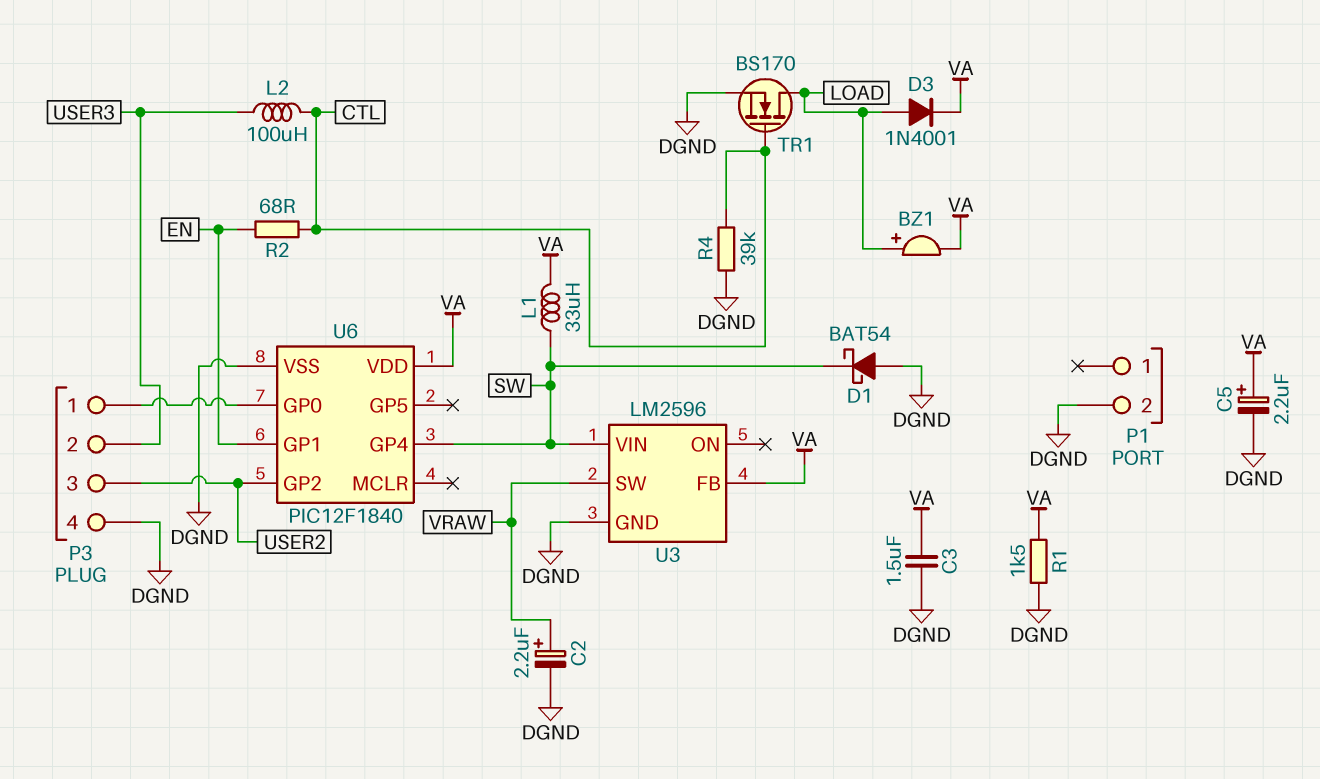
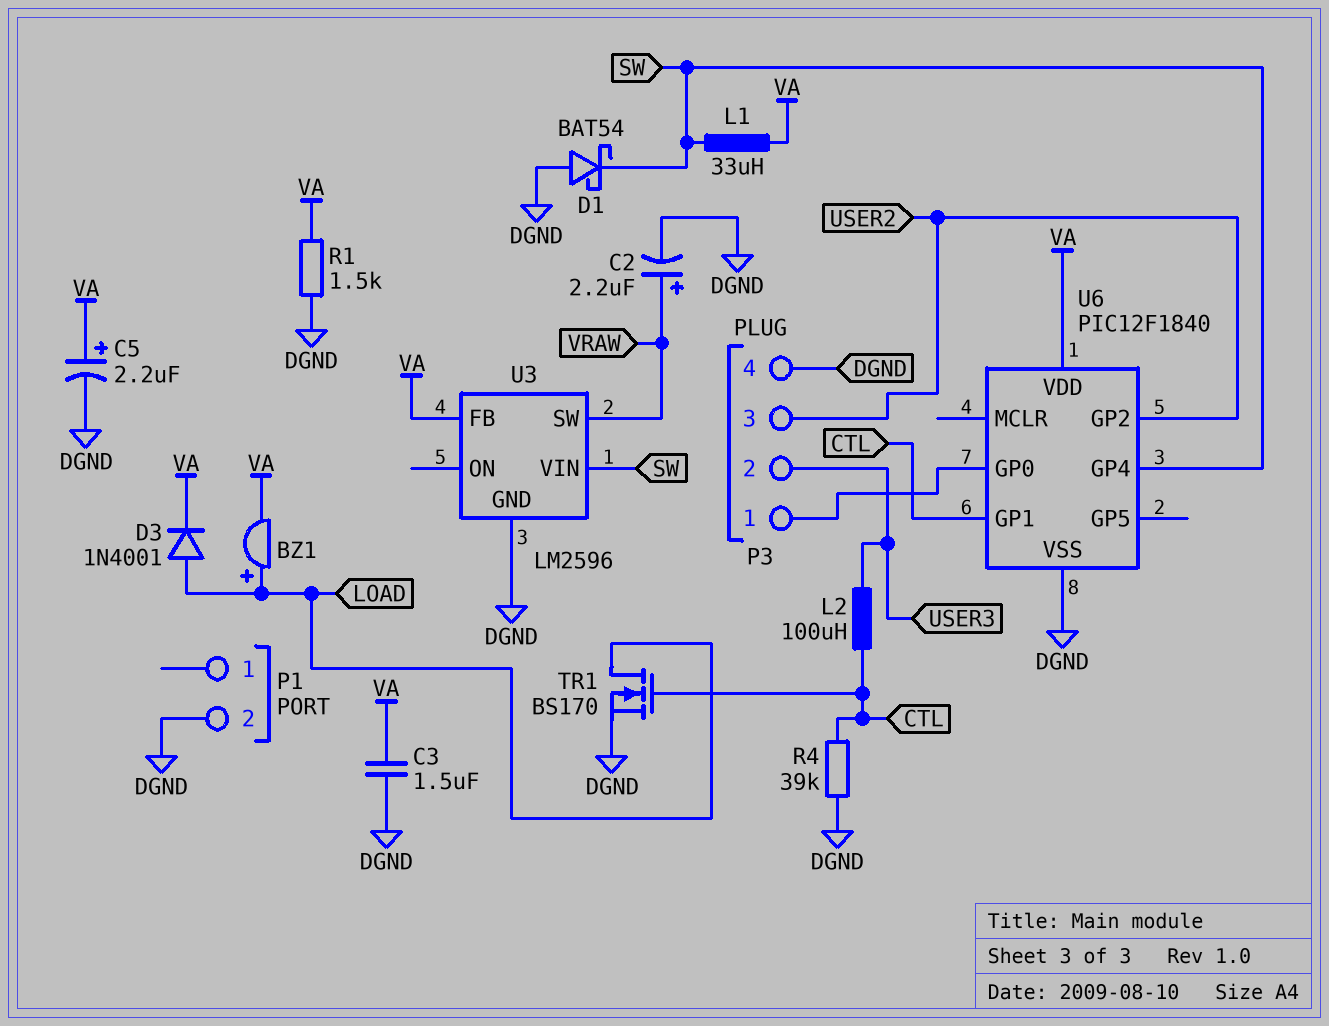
R2: 68 (CTL, EN) -> none
U6 pin GP1: EN -> CTL

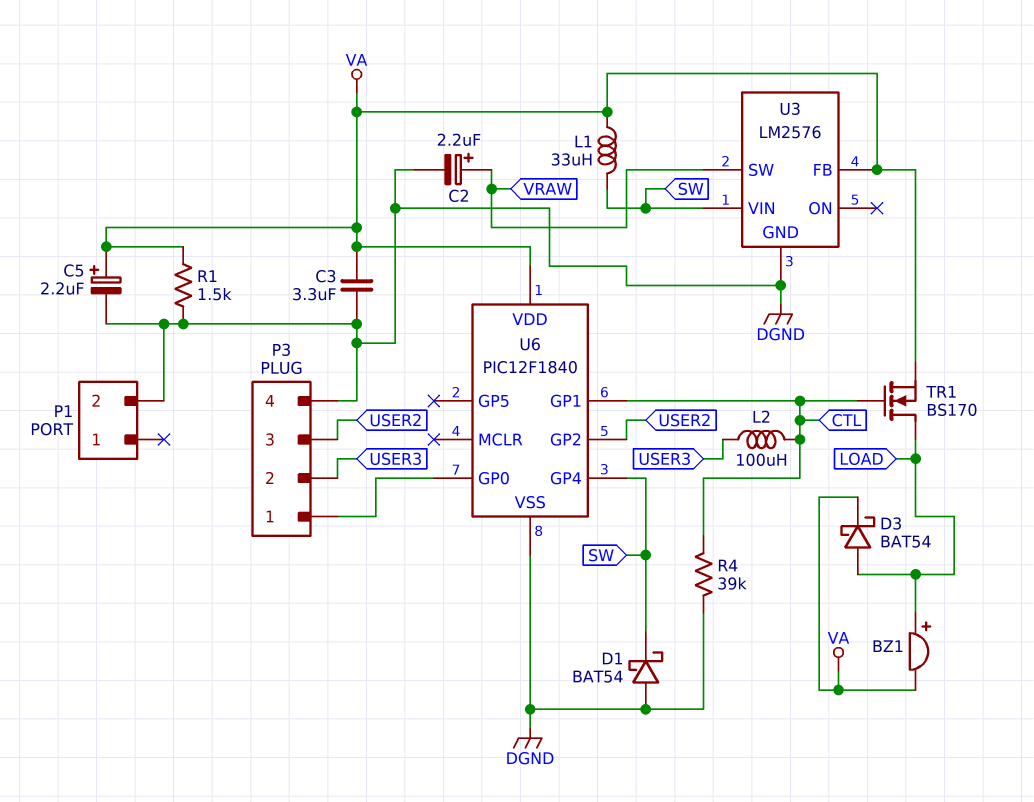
C3: 1.5uF (DGND, VA) -> 3.3uF (DGND, VA)
D3: diode 1N4001 (A LOAD, K VA) -> schottky BAT54 (A LOAD, K VA)
TR1: NMOS BS170 (G CTL, D LOAD, S DGND) -> NMOS BS170 (G CTL, D LOAD, S VA)
U3: LM2596 -> LM2576

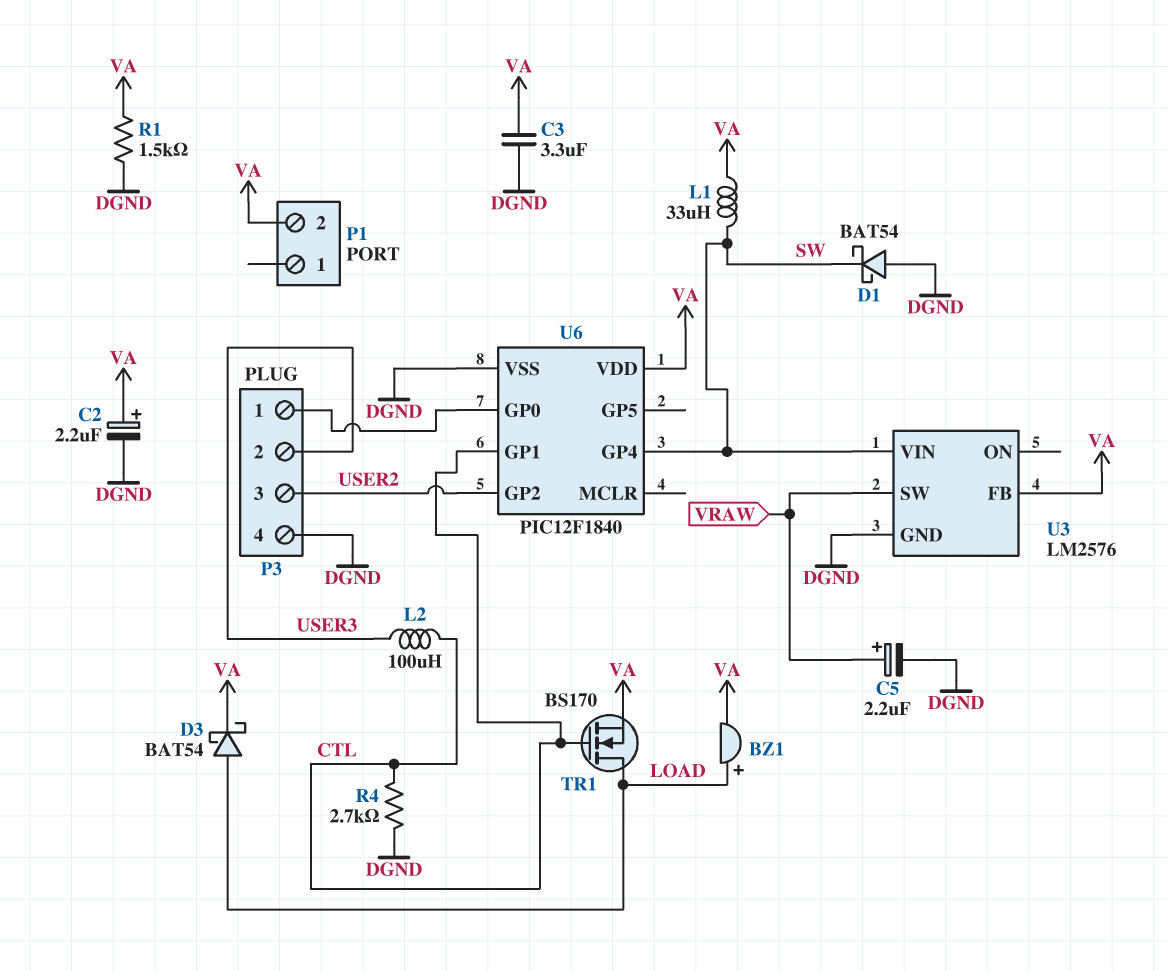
C2: 2.2uF (plus VRAW, minus DGND) -> 2.2uF (plus VA, minus DGND)
C5: 2.2uF (plus VA, minus DGND) -> 2.2uF (plus VRAW, minus DGND)
P1 pin 2: DGND -> VA
R4: 39k (CTL, DGND) -> 2.7k (CTL, DGND)

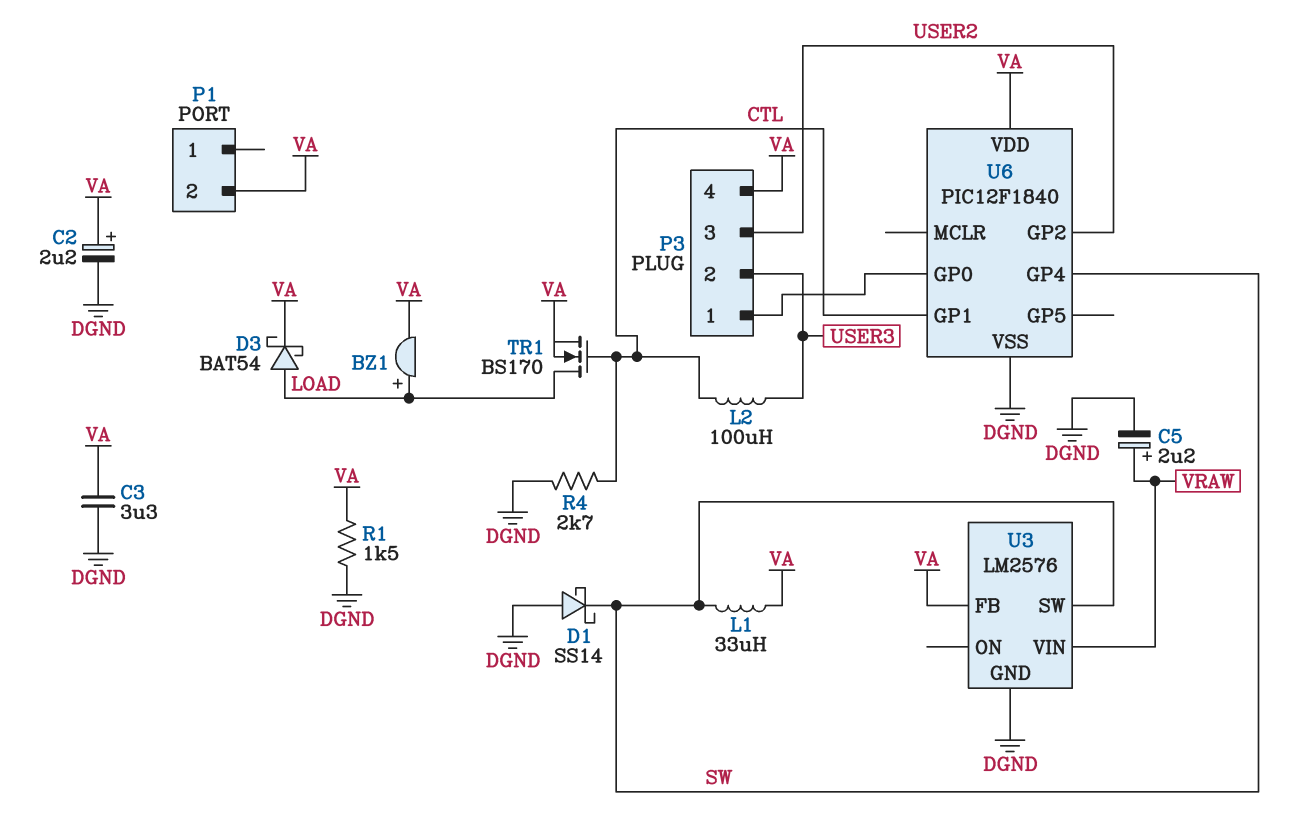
D1: schottky BAT54 (A DGND, K SW) -> schottky SS14 (A DGND, K SW)
P3 pin 4: DGND -> VA
U3 pin SW: VRAW -> SW
U3 pin VIN: SW -> VRAW

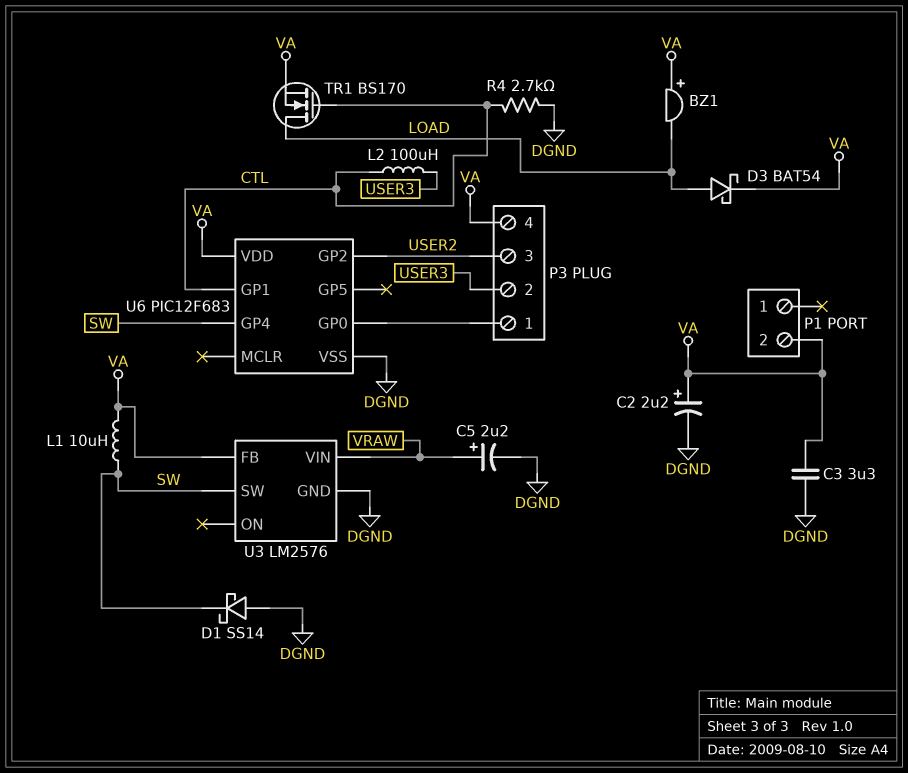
BZ1: buzzer (plus LOAD, minus VA) -> buzzer (plus VA, minus LOAD)
L1: 33uH (SW, VA) -> 10uH (SW, VA)
R1: 1.5k (DGND, VA) -> none
U6: PIC12F1840 -> PIC12F683

